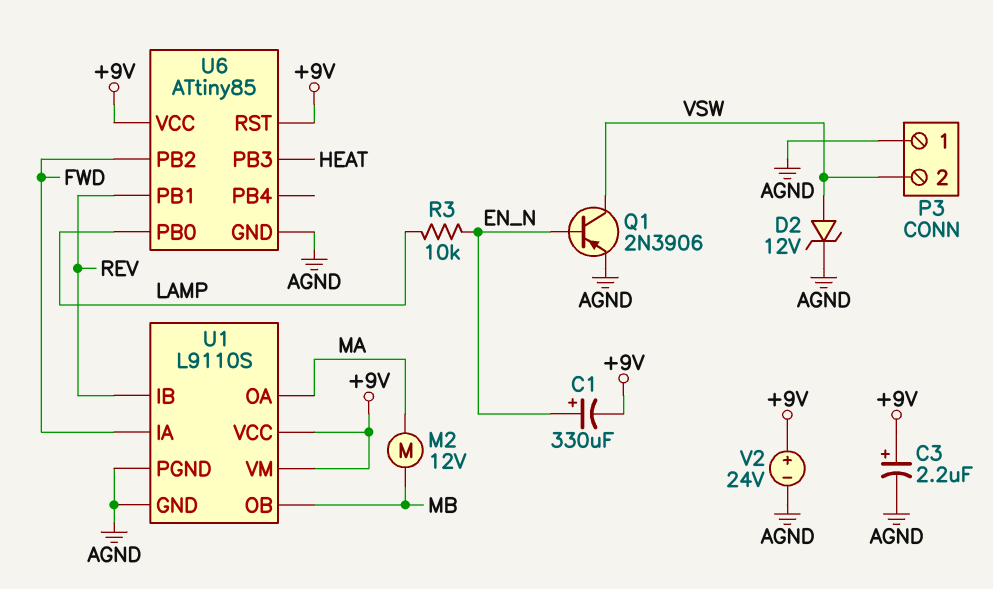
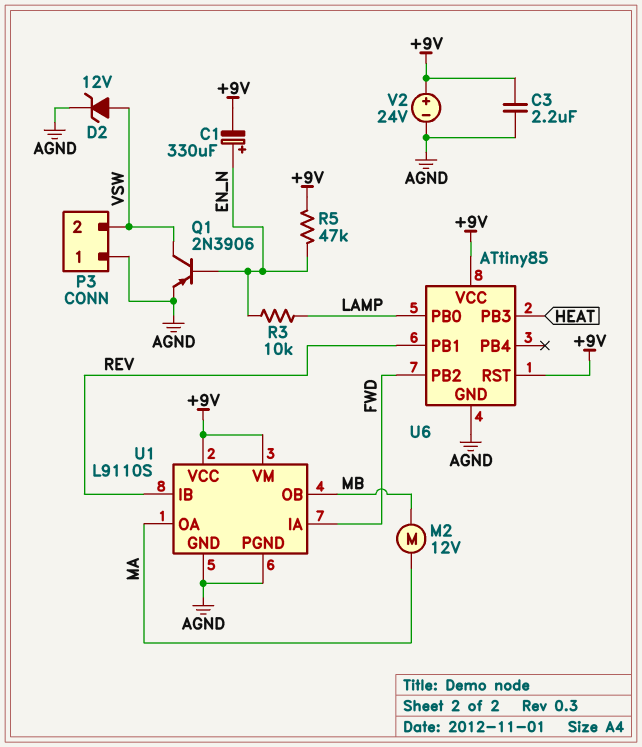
C3: 2.2uF (plus +9V, minus AGND) -> 2.2uF (+9V, AGND)
R5: none -> 47k (+9V, EN_N)

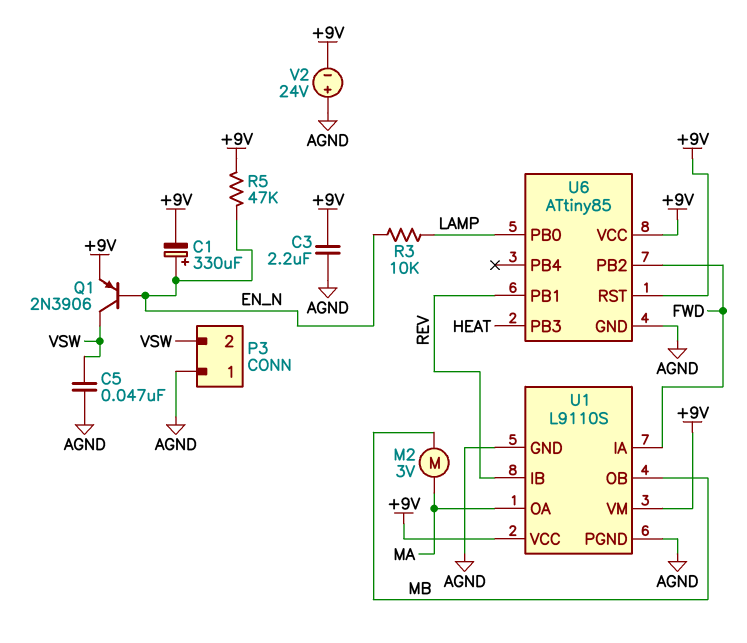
C5: none -> 47nF (AGND, VSW)
D2: zener 12V (A VSW, K AGND) -> none
M2: motor 12V (MA, MB) -> motor 3V (MA, MB)
Q1: PNP 2N3906 (B EN_N, C VSW, E AGND) -> PNP 2N3906 (B EN_N, C VSW, E +9V)
V2: 24V (plus +9V, minus AGND) -> 24V (plus AGND, minus +9V)

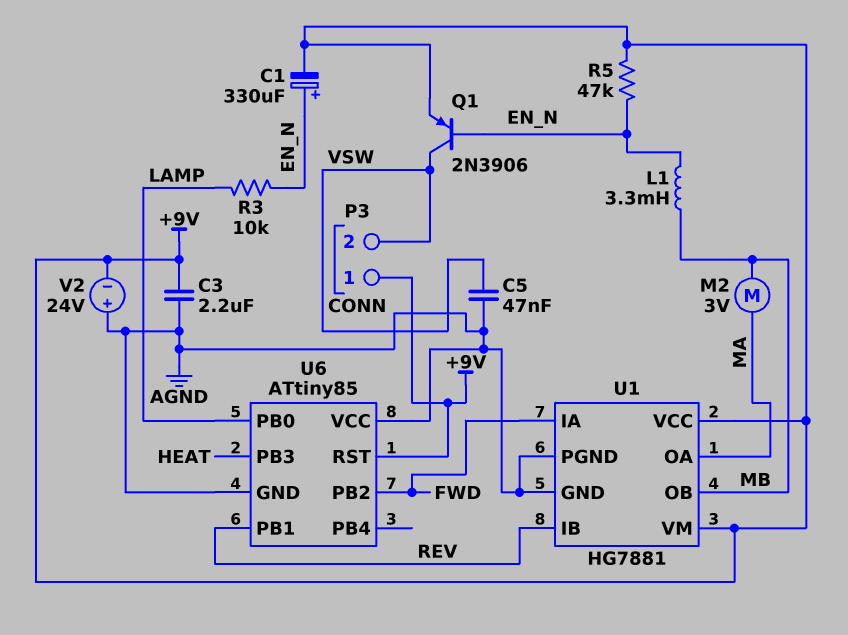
L1: none -> 3.3mH (EN_N, MB)
P3 pin 1: AGND -> +9V
U1: L9110S -> HG7881
U6 pin VCC: +9V -> AGND

